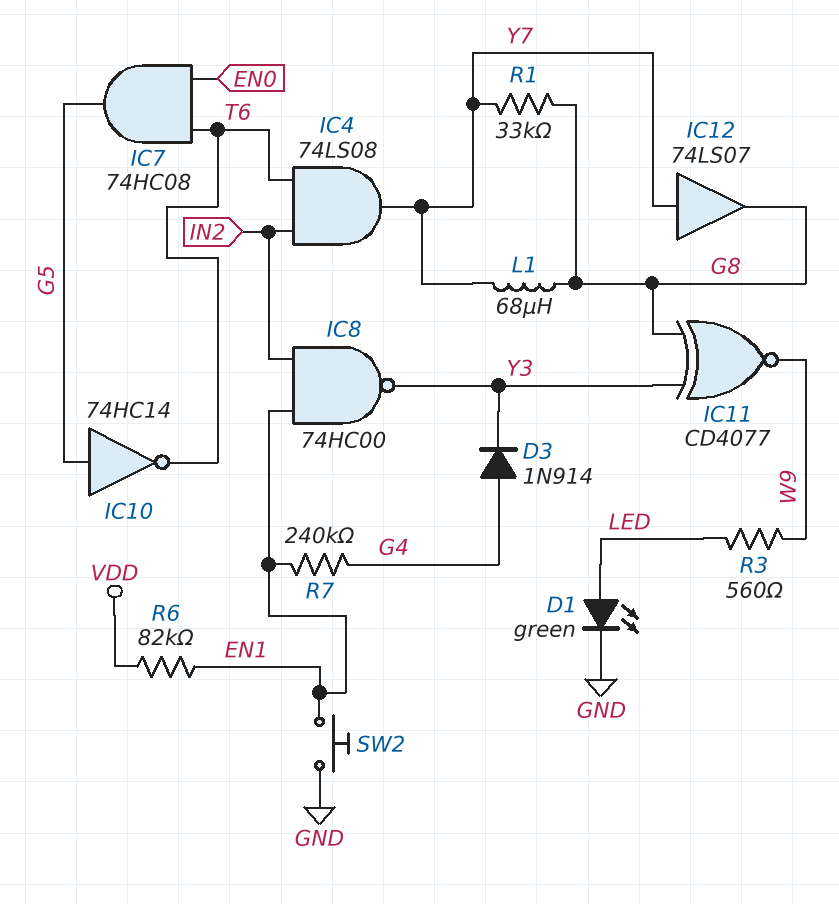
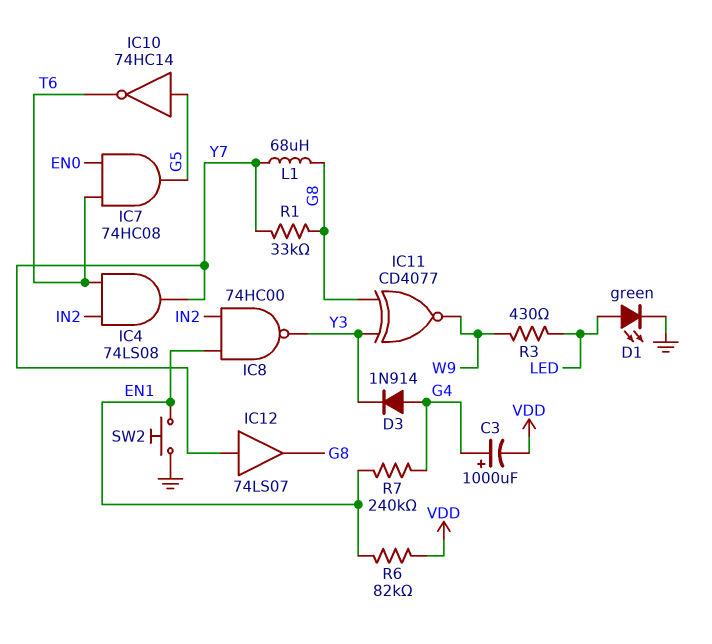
C3: none -> 1000uF (plus G4, minus VDD)
R3: 560 (LED, W9) -> 430 (LED, W9)

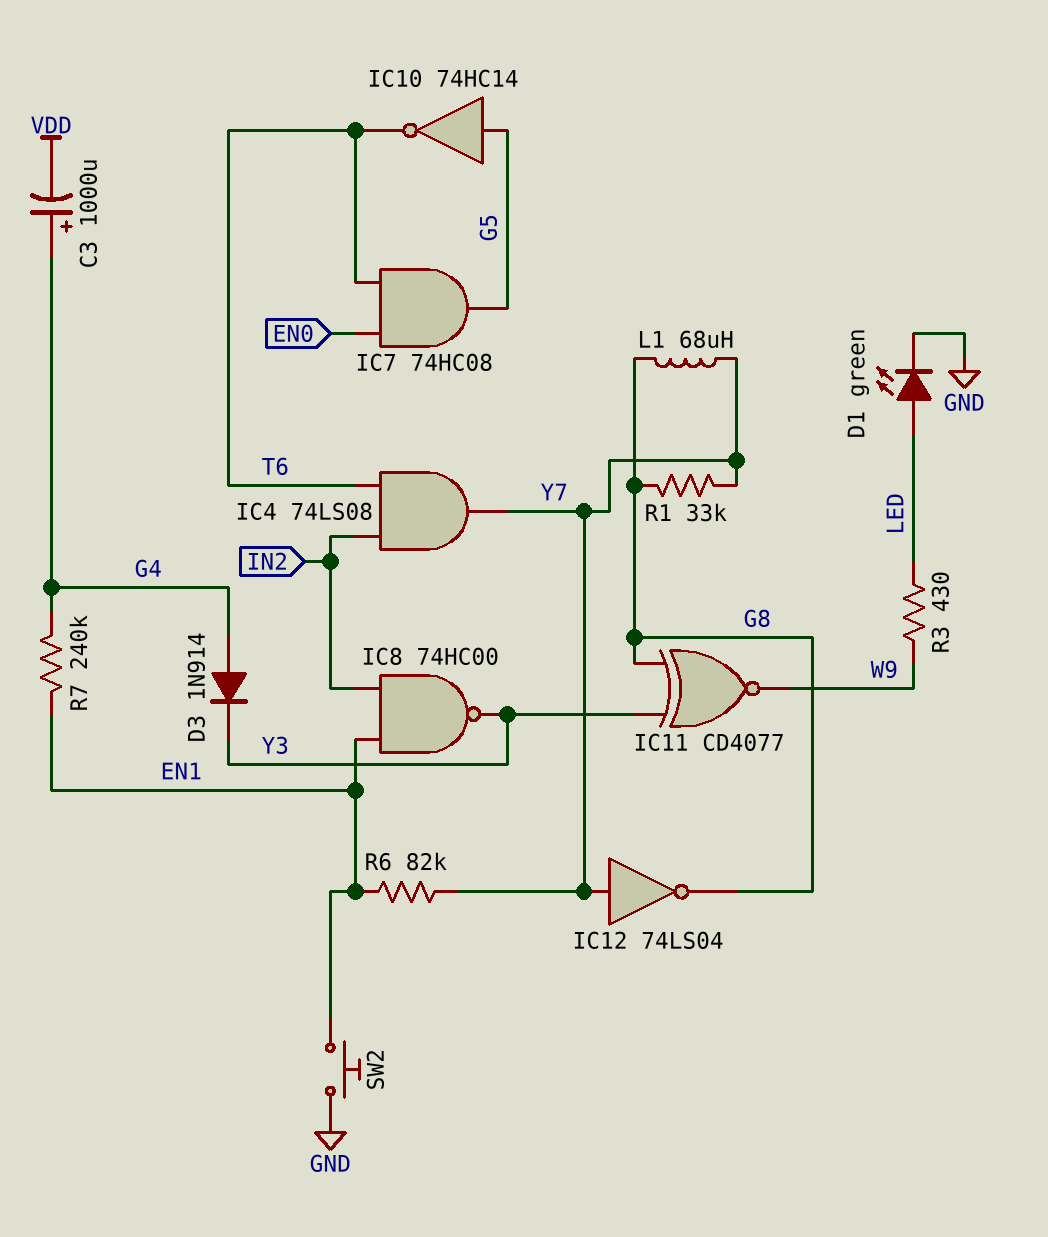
IC12: buffer 74LS07 (in Y7, out G8) -> NOT 74LS04 (in Y7, out G8)
R6: 82k (EN1, VDD) -> 82k (EN1, Y7)

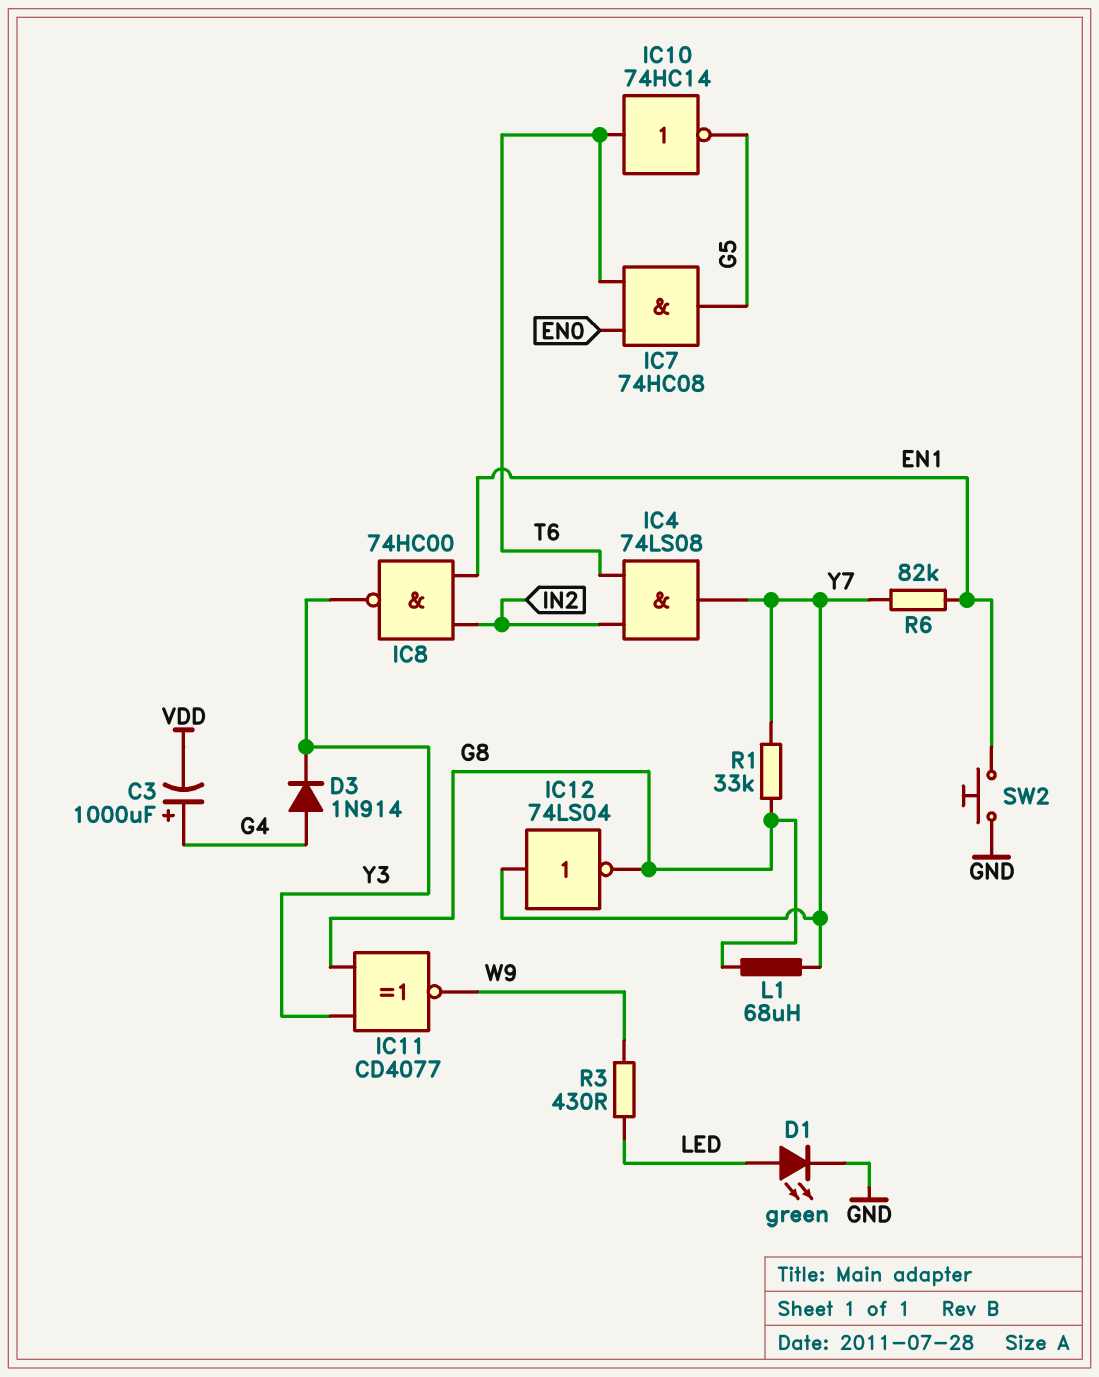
IC10: NOT 74HC14 (in G5, out T6) -> NOT 74HC14 (in T6, out G5)
R7: 240k (EN1, G4) -> none

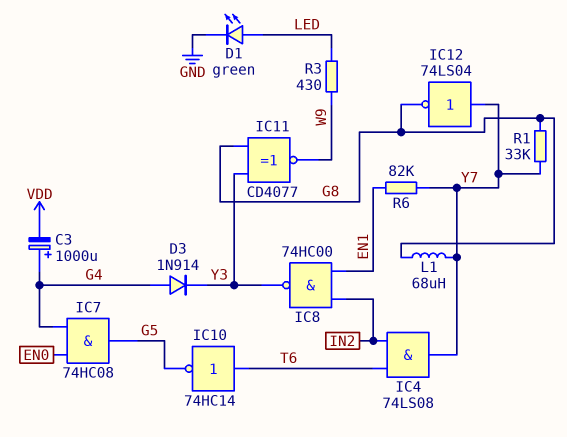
IC7: AND 74HC08 (in EN0, in T6, out G5) -> AND 74HC08 (in EN0, in G4, out G5)
SW2: button (EN1, GND) -> none

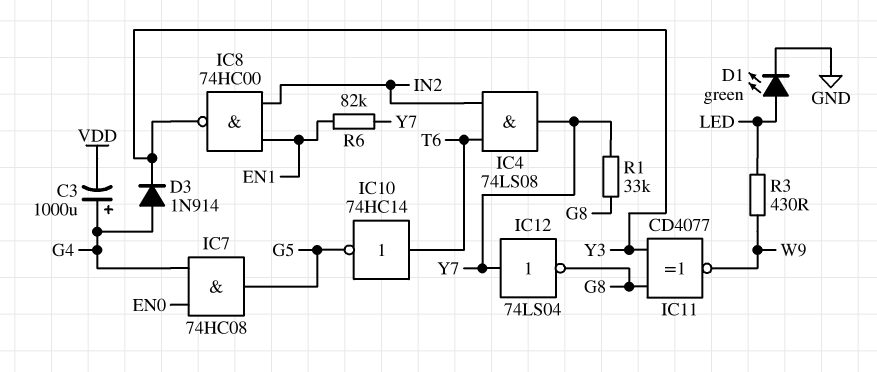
L1: 68uH (G8, Y7) -> none

